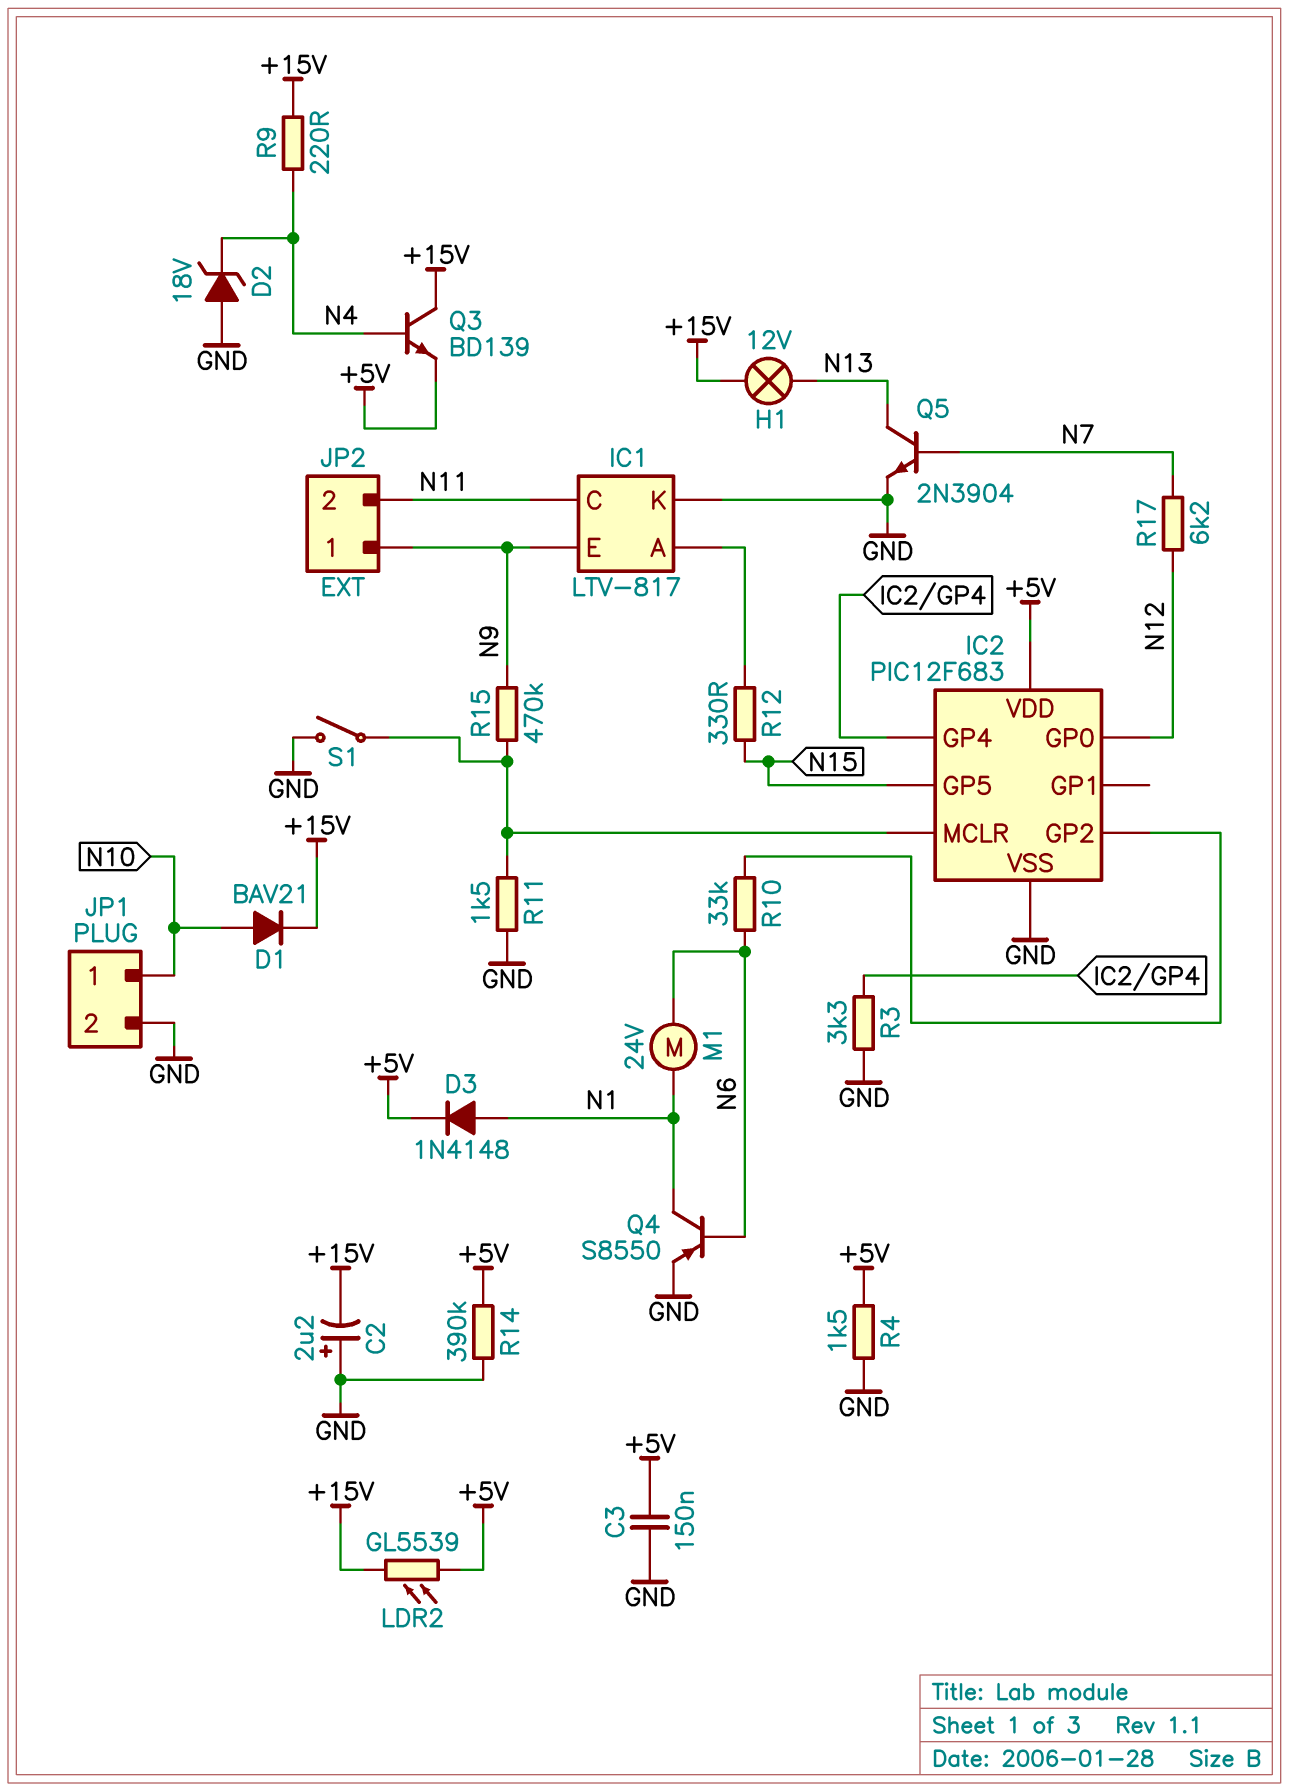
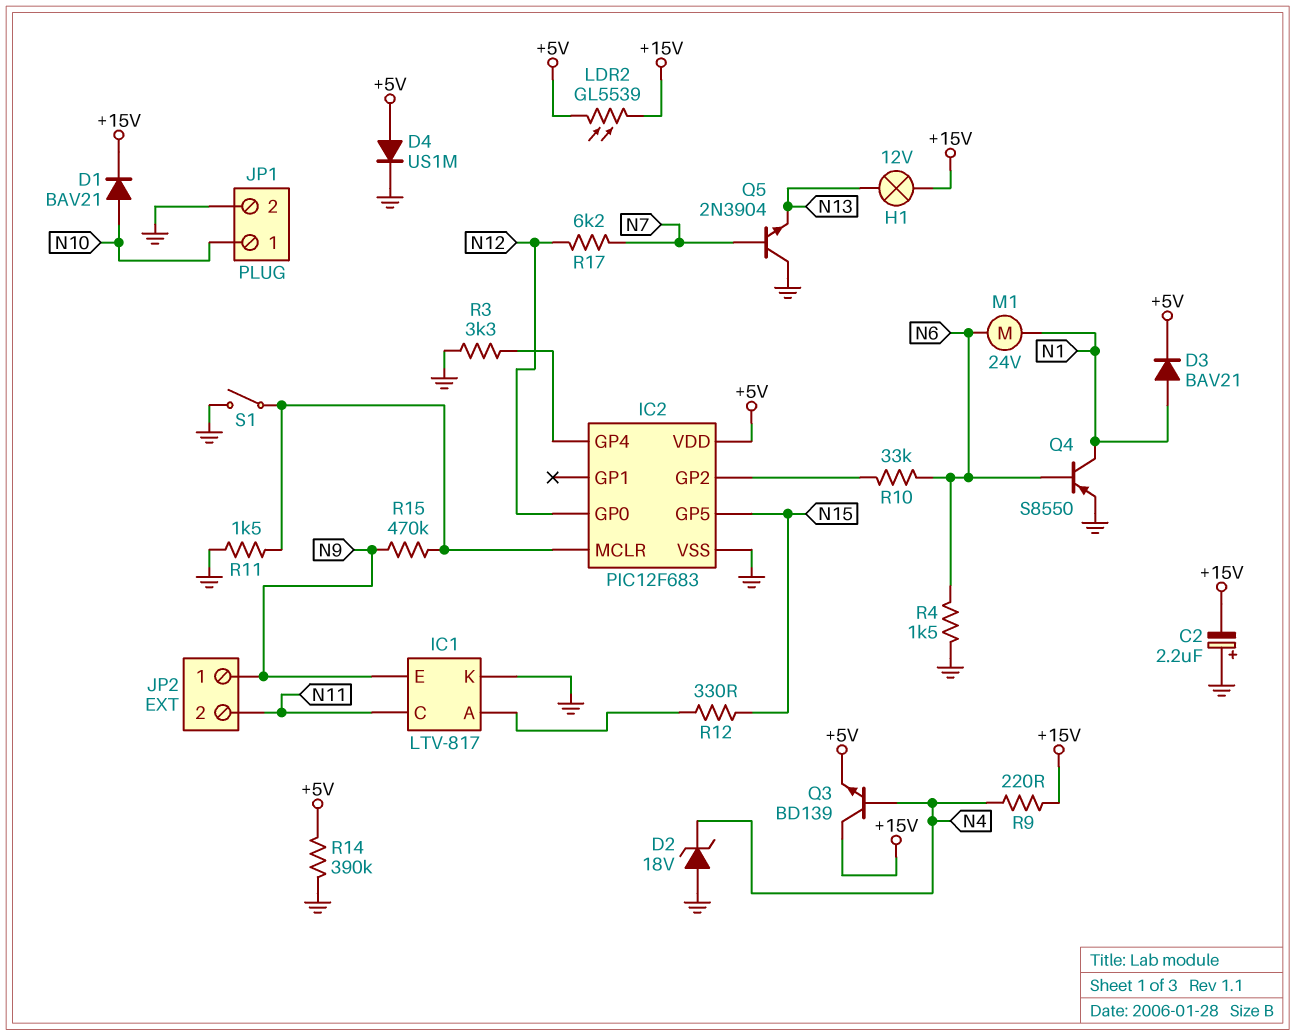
C3: 150nF (+5V, GND) -> none
D3: diode 1N4148 (A N1, K +5V) -> diode BAV21 (A N1, K +5V)
D4: none -> diode US1M (A +5V, K GND)
Q5: NPN 2N3904 (B N7, C N13, E GND) -> NPN 2N3904 (B N7, C GND, E N13)
R4: 1.5k (+5V, GND) -> 1.5k (GND, N6)

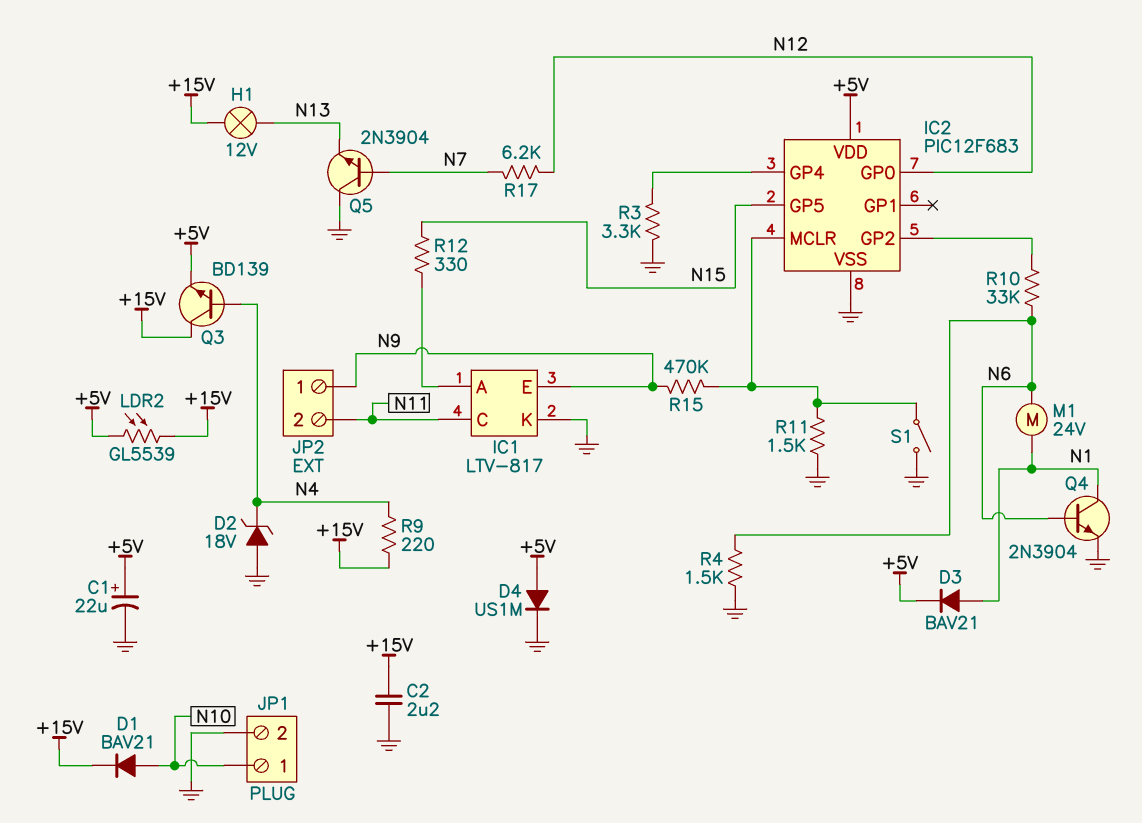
C1: none -> 22uF (plus +5V, minus GND)
C2: 2.2uF (plus GND, minus +15V) -> 2.2uF (+15V, GND)
Q4: PNP S8550 (B N6, C N1, E GND) -> NPN 2N3904 (B N6, C N1, E GND)
R14: 390k (+5V, GND) -> none

